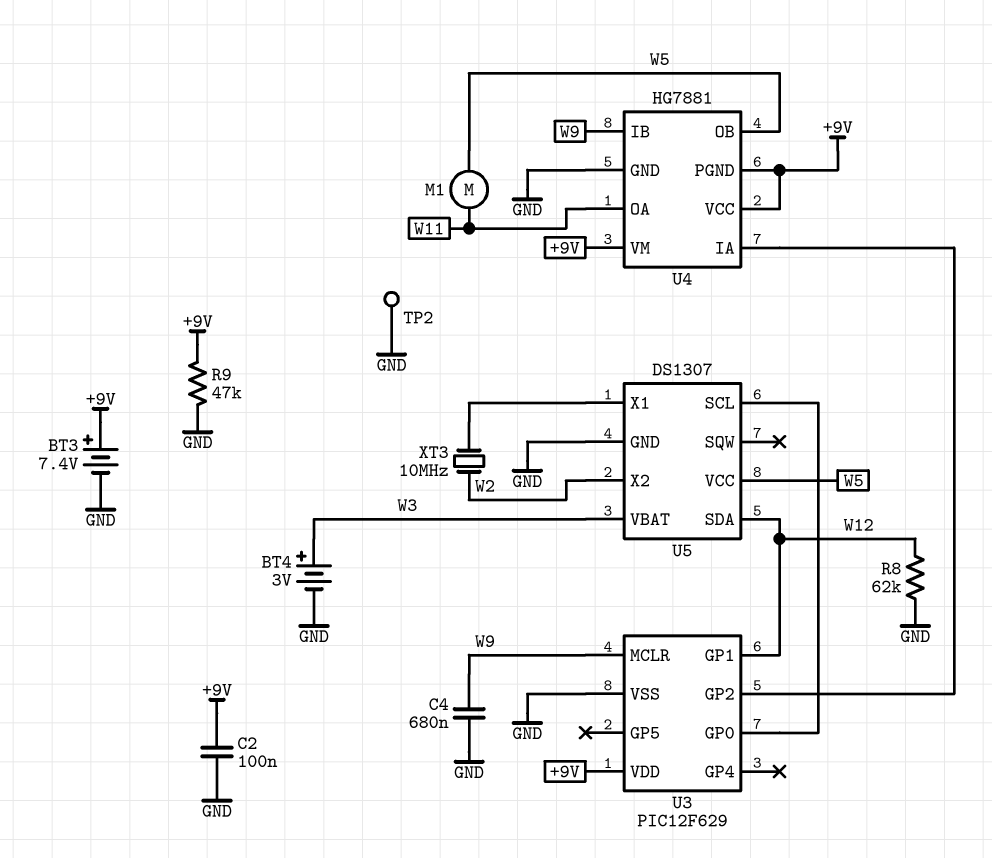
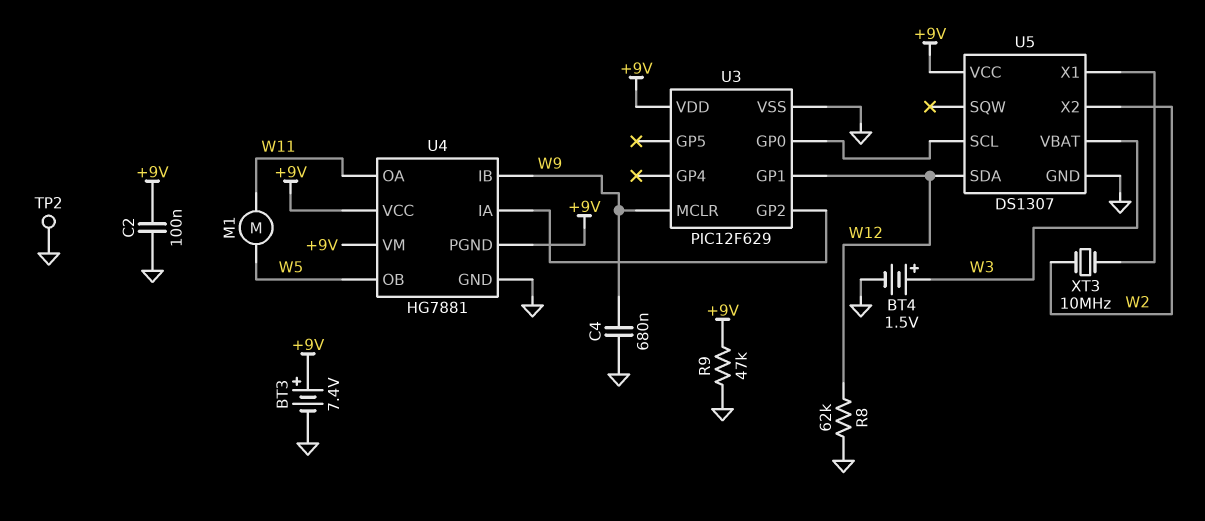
BT4: 3V (plus W3, minus GND) -> 1.5V (plus W3, minus GND)
U5 pin VCC: W5 -> +9V

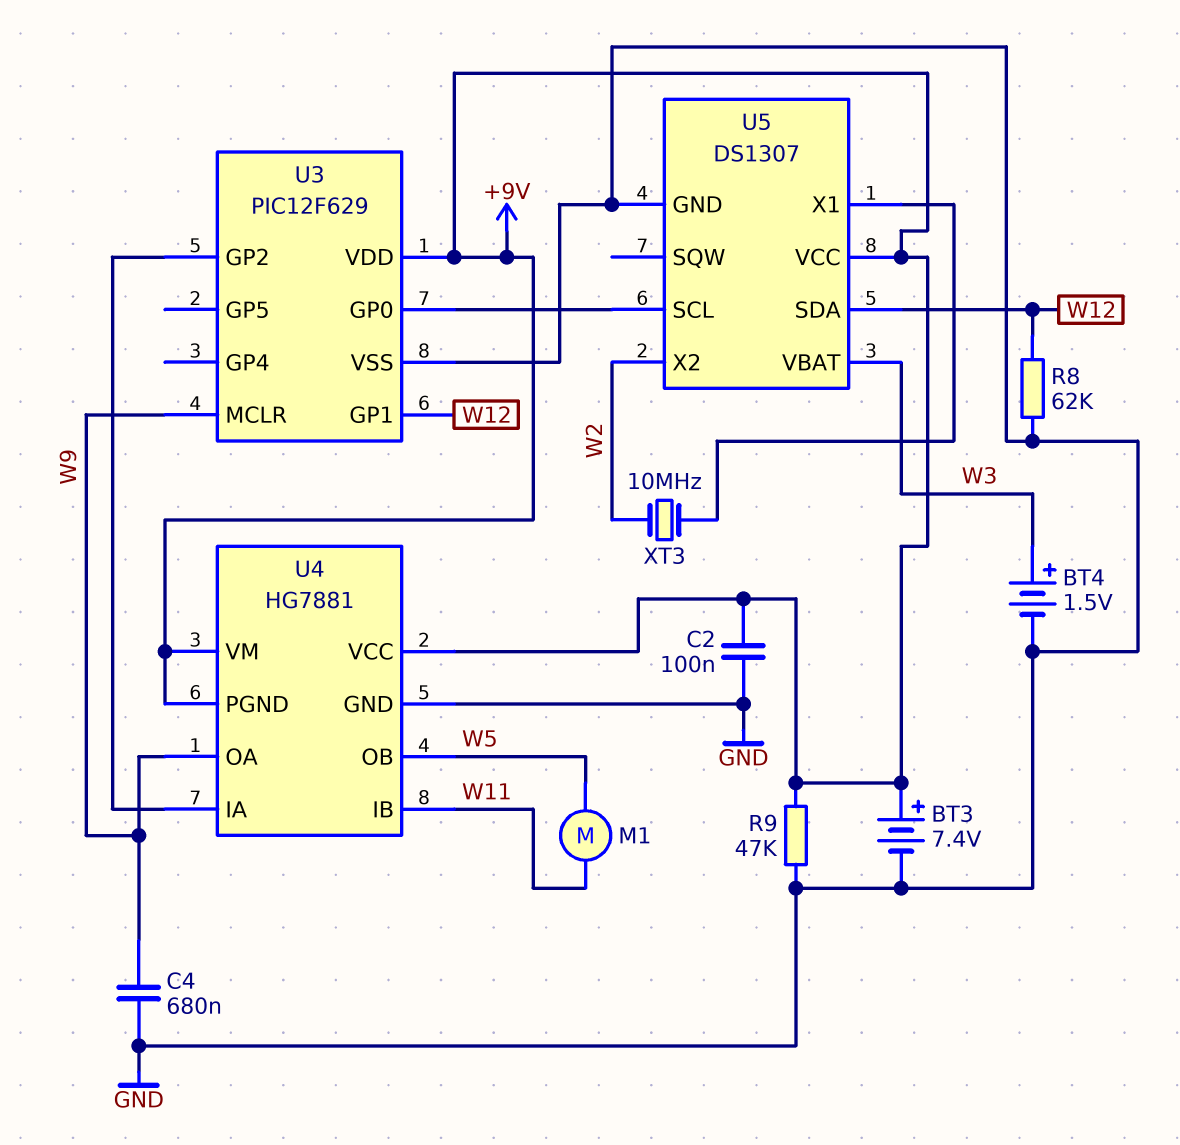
TP2: test point (GND) -> none
U4 pin IB: W9 -> W11
U4 pin OA: W11 -> W9

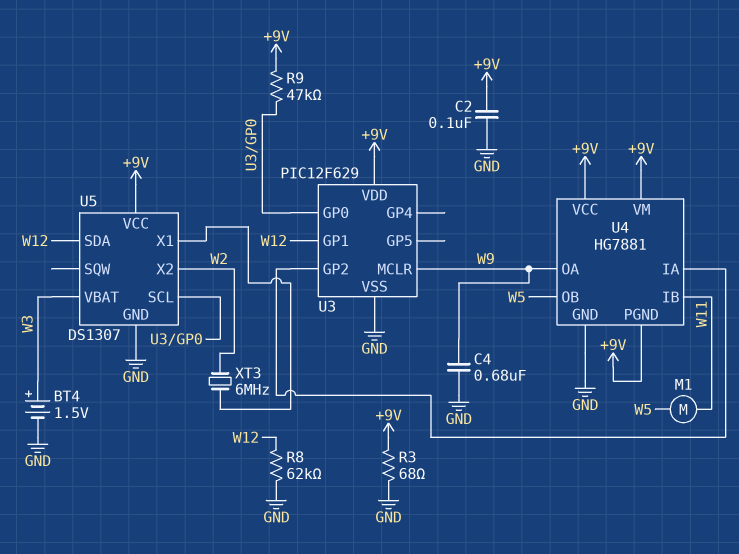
BT3: 7.4V (plus +9V, minus GND) -> none
R3: none -> 68 (+9V, GND)
R9: 47k (+9V, GND) -> 47k (+9V, U3/GP0)
XT3: 10MHz (U5/X1, W2) -> 6MHz (U5/X1, W2)

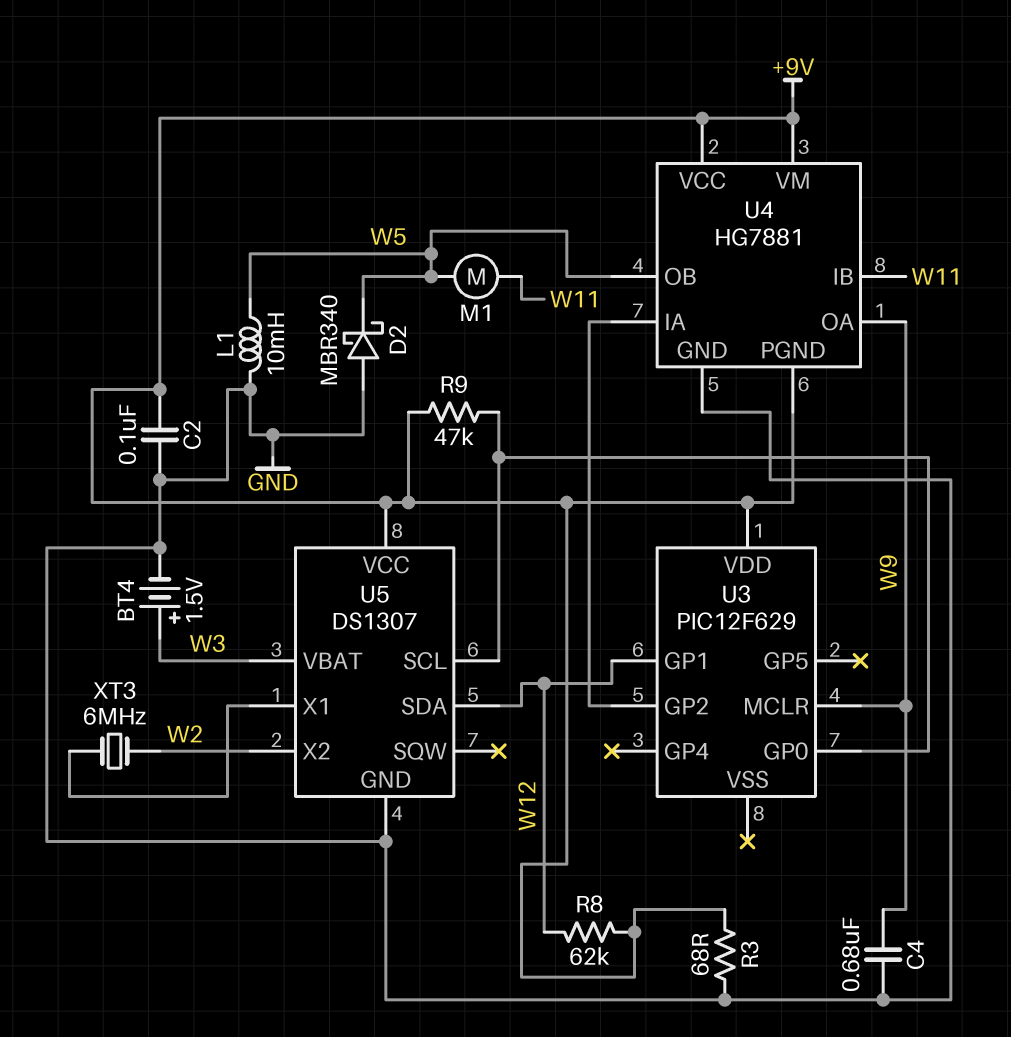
D2: none -> schottky MBR340 (A GND, K W5)
L1: none -> 10mH (GND, W5)
R8: 62k (GND, W12) -> 62k (+9V, W12)
U3 pin VSS: GND -> none

